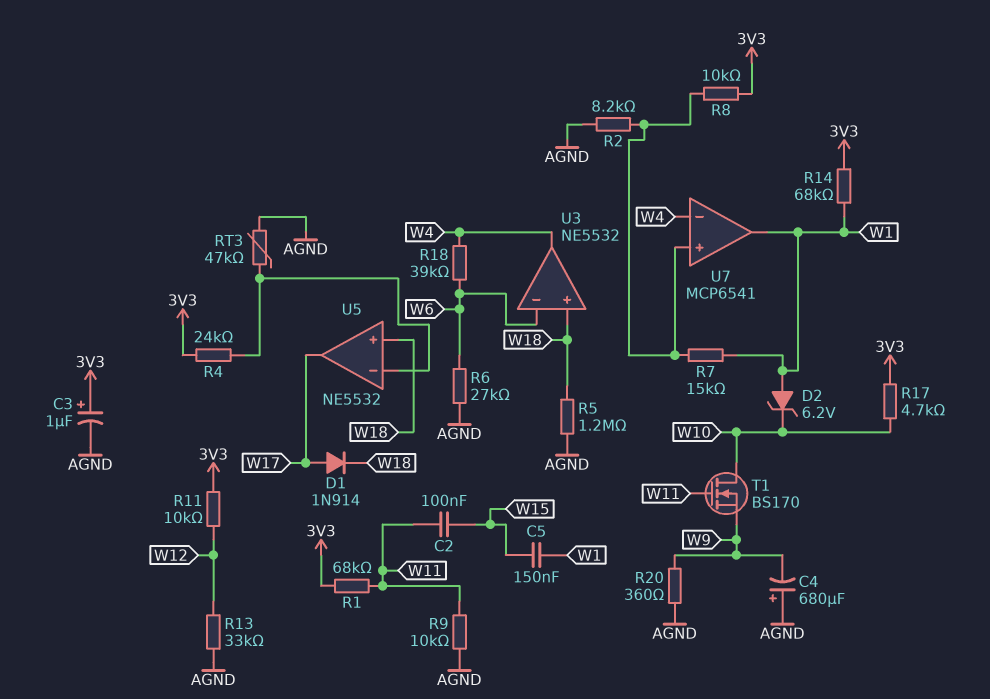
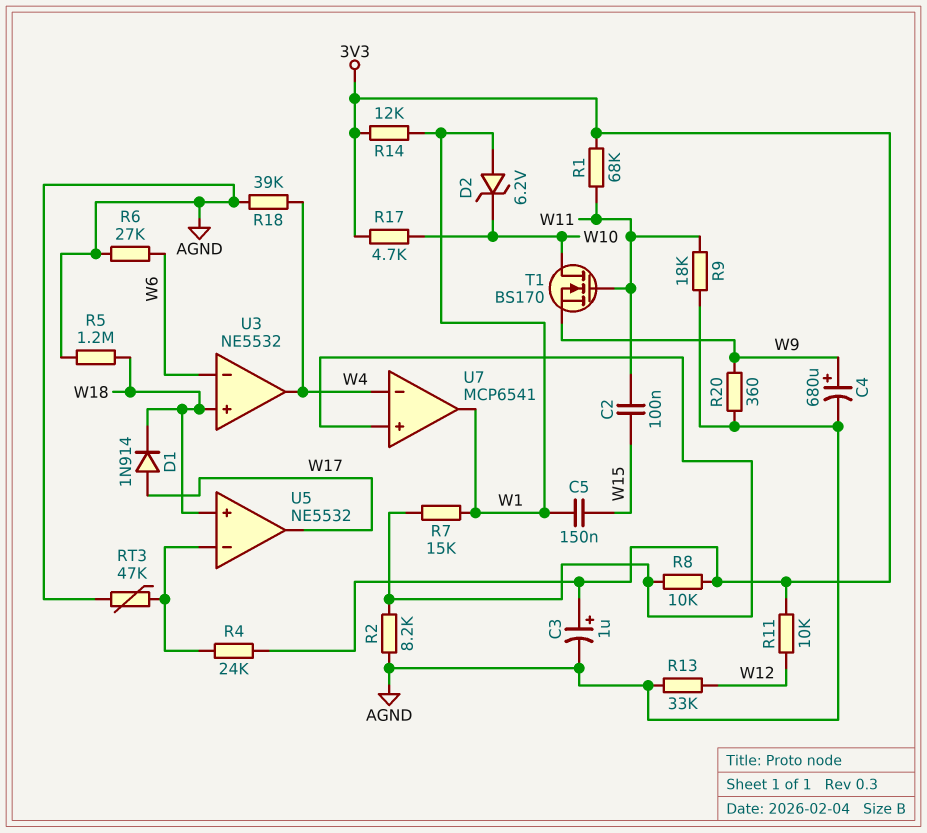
C4: 680uF (plus AGND, minus W9) -> 680uF (plus W9, minus AGND)
R9: 10k (AGND, W11) -> 18k (AGND, W11)
R14: 68k (3V3, W1) -> 12k (3V3, W1)
R18: 39k (W4, W6) -> 39k (AGND, W4)

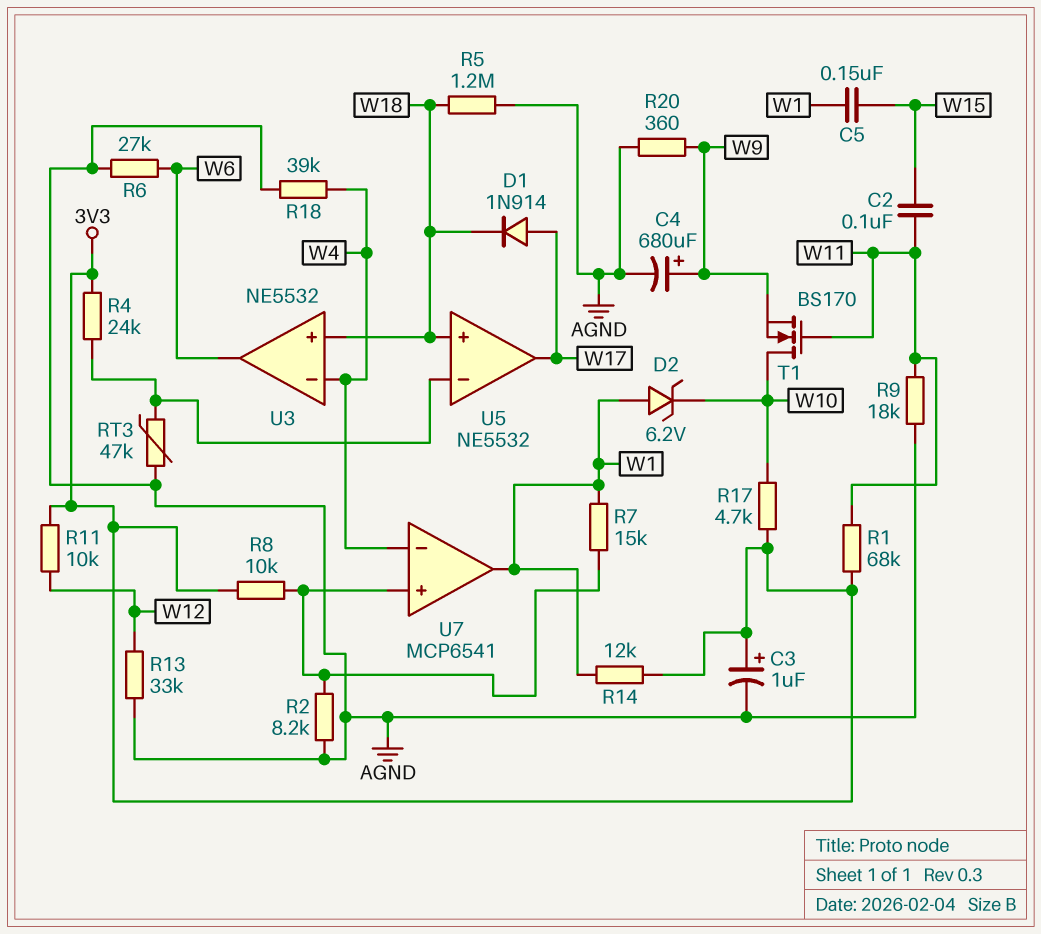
U3 pin in-: W6 -> W4
U3 pin out: W4 -> W6

